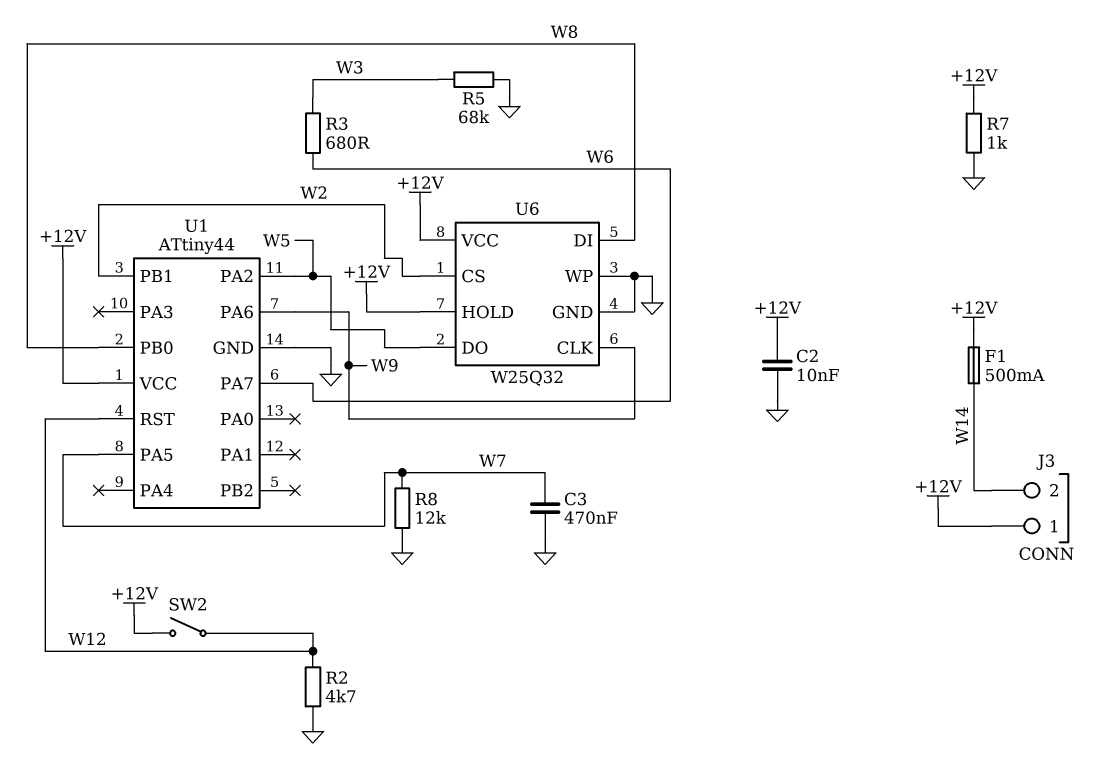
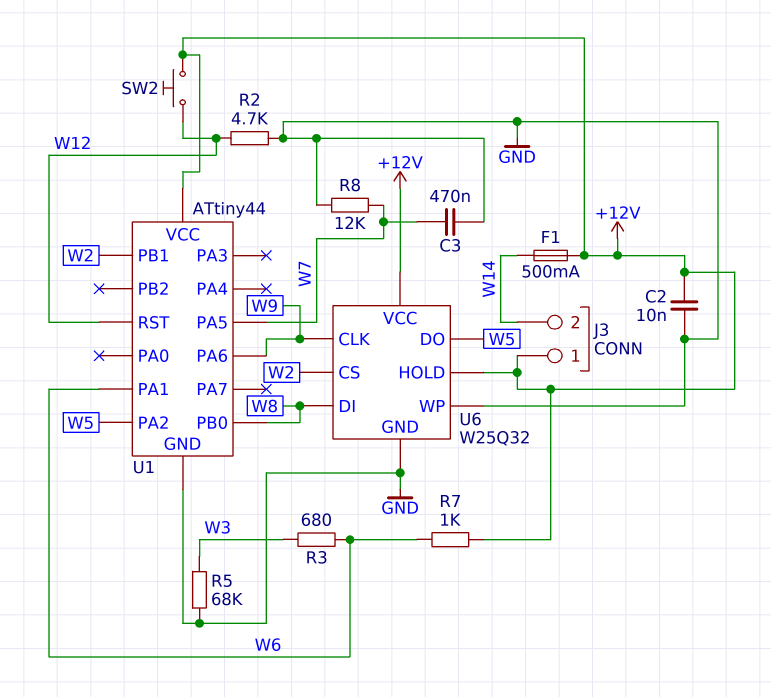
R7: 1k (+12V, GND) -> 1k (+12V, W6)
SW2: switch (+12V, W12) -> button (+12V, W12)
U1 pin PA1: none -> W6
U1 pin PA7: W6 -> none

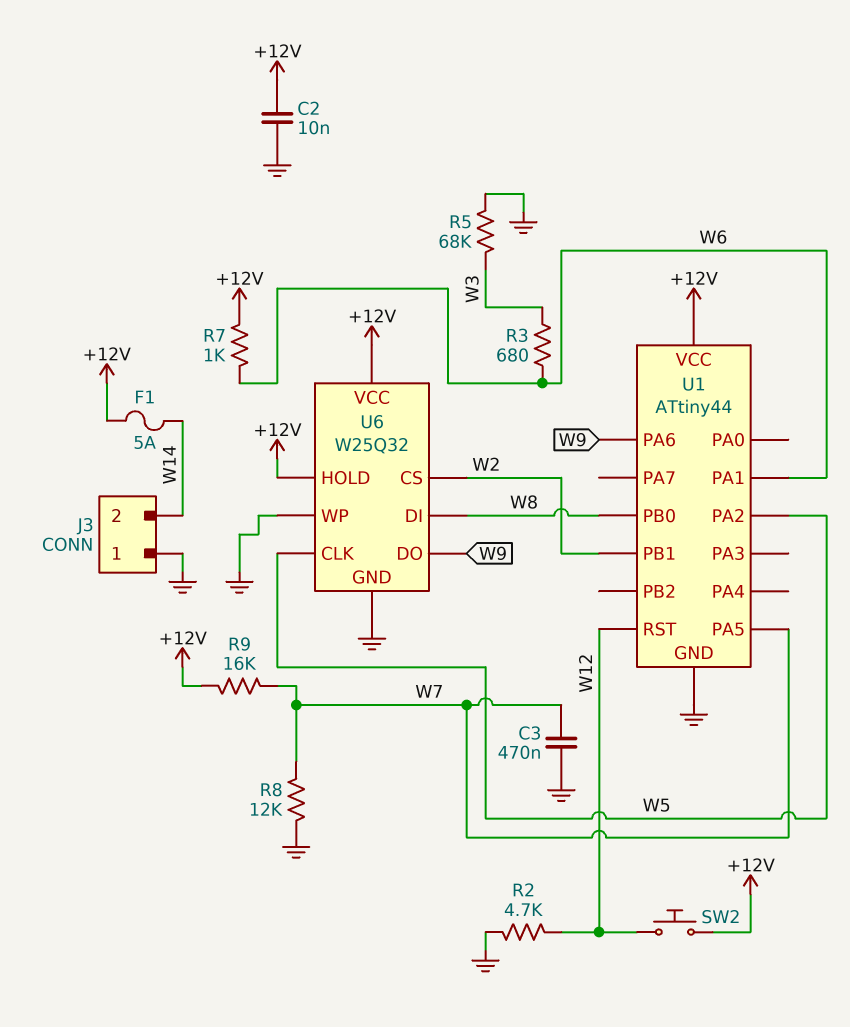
F1: 500mA (+12V, W14) -> 5A (+12V, W14)
J3 pin 1: +12V -> GND
R9: none -> 16k (+12V, W7)
U6 pin CLK: W9 -> W5
U6 pin DO: W5 -> W9

